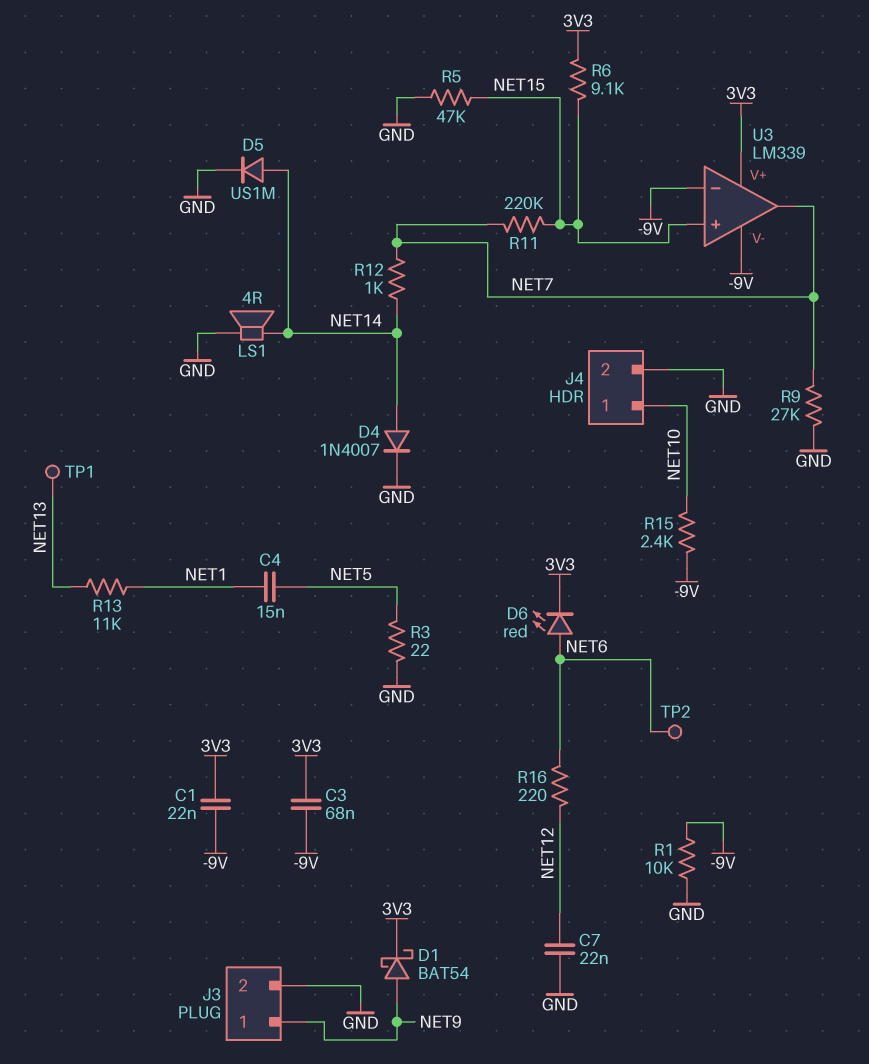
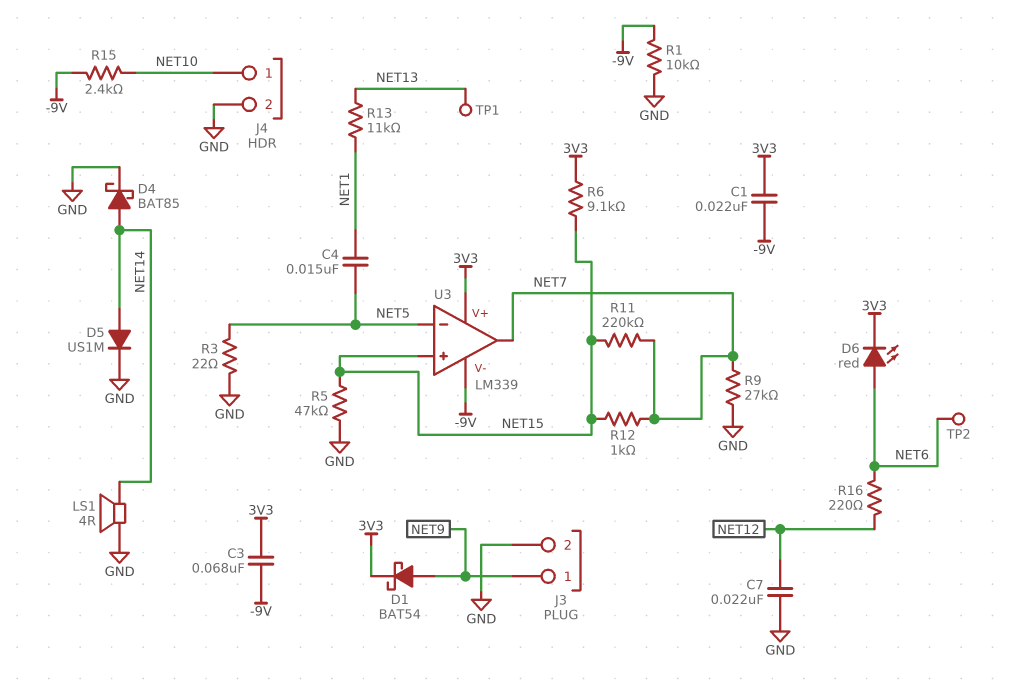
D4: diode 1N4007 (A NET14, K GND) -> schottky BAT85 (A NET14, K GND)
R12: 1k (NET7, NET14) -> 1k (NET7, NET15)
U3 pin in-: -9V -> NET5

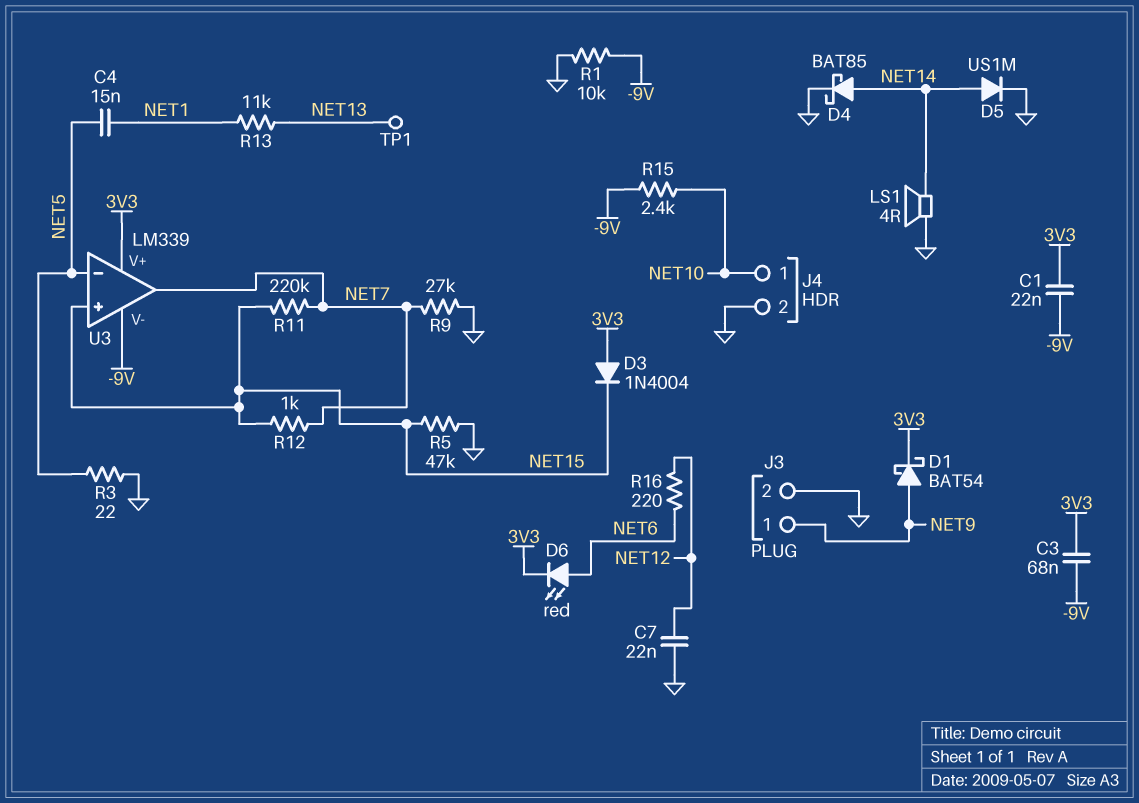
D3: none -> diode 1N4004 (A 3V3, K NET15)
R6: 9.1k (3V3, NET15) -> none
TP2: test point (NET6) -> none

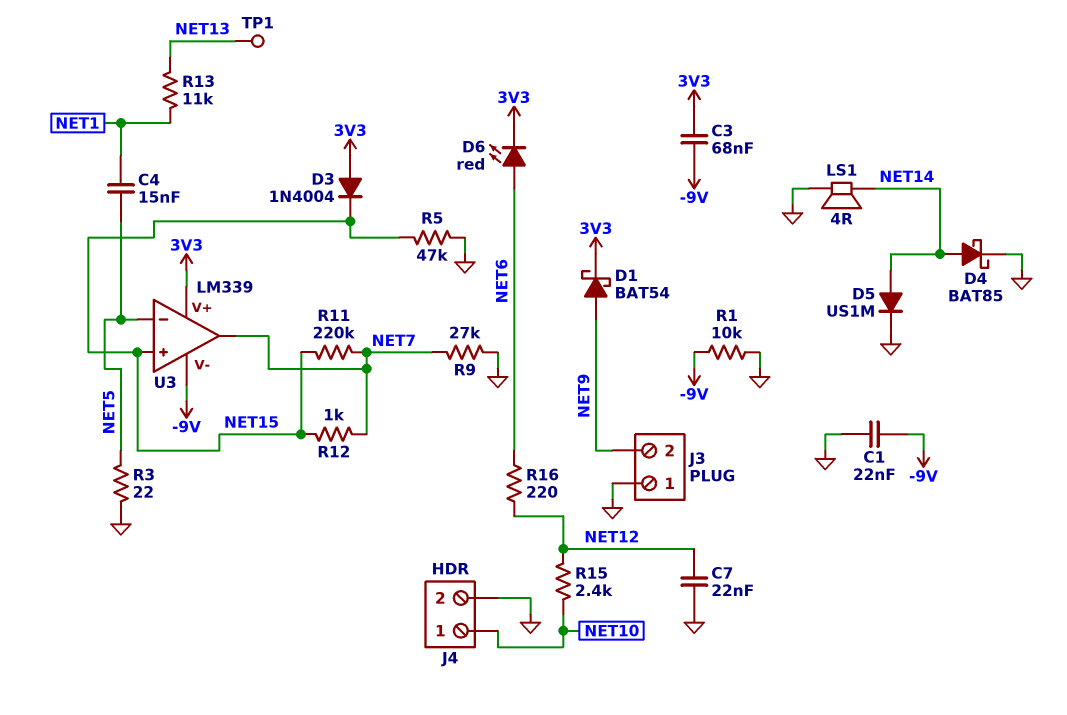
C1: 22nF (-9V, 3V3) -> 22nF (-9V, GND)
J3 pin 1: NET9 -> GND
J3 pin 2: GND -> NET9
R15: 2.4k (-9V, NET10) -> 2.4k (NET10, NET12)

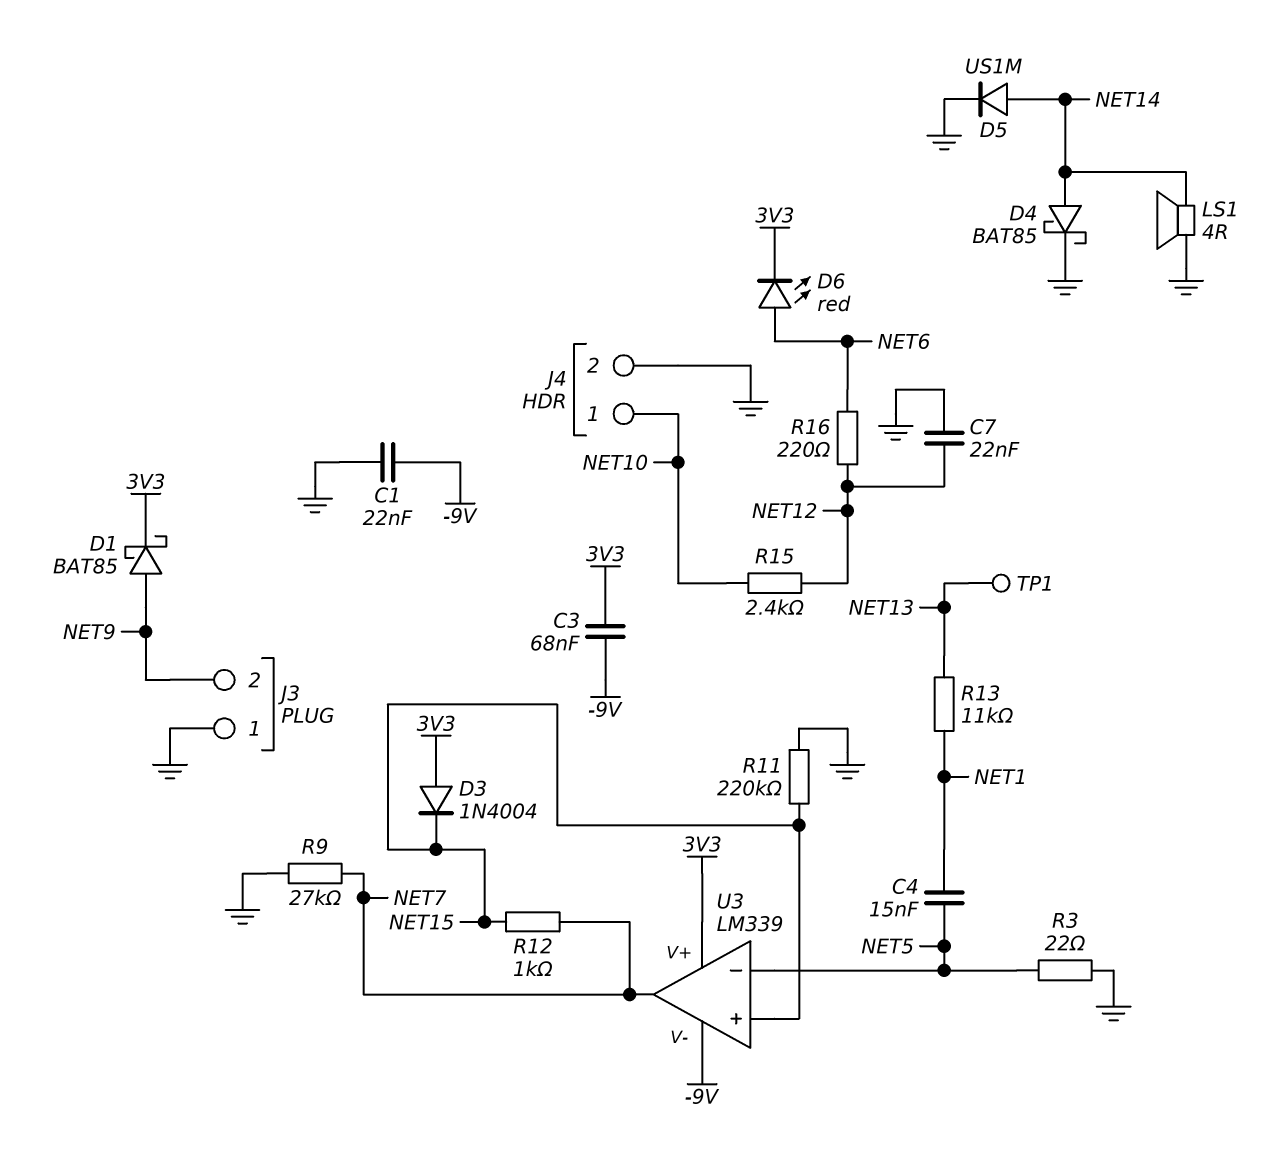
D1: schottky BAT54 (A NET9, K 3V3) -> schottky BAT85 (A NET9, K 3V3)
R1: 10k (-9V, GND) -> none
R5: 47k (GND, NET15) -> none
R11: 220k (NET7, NET15) -> 220k (GND, NET15)

